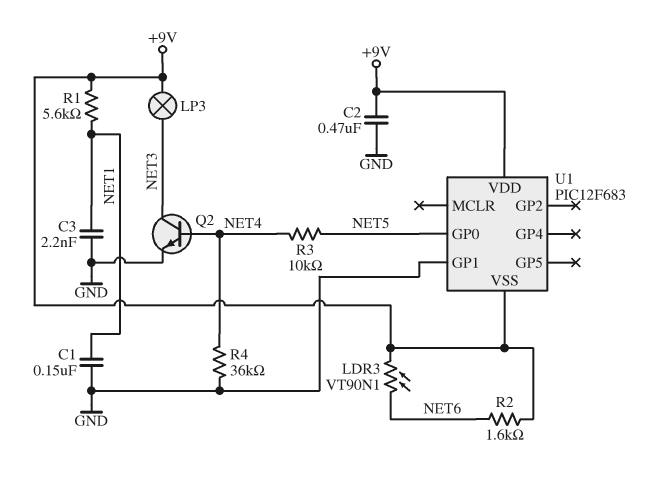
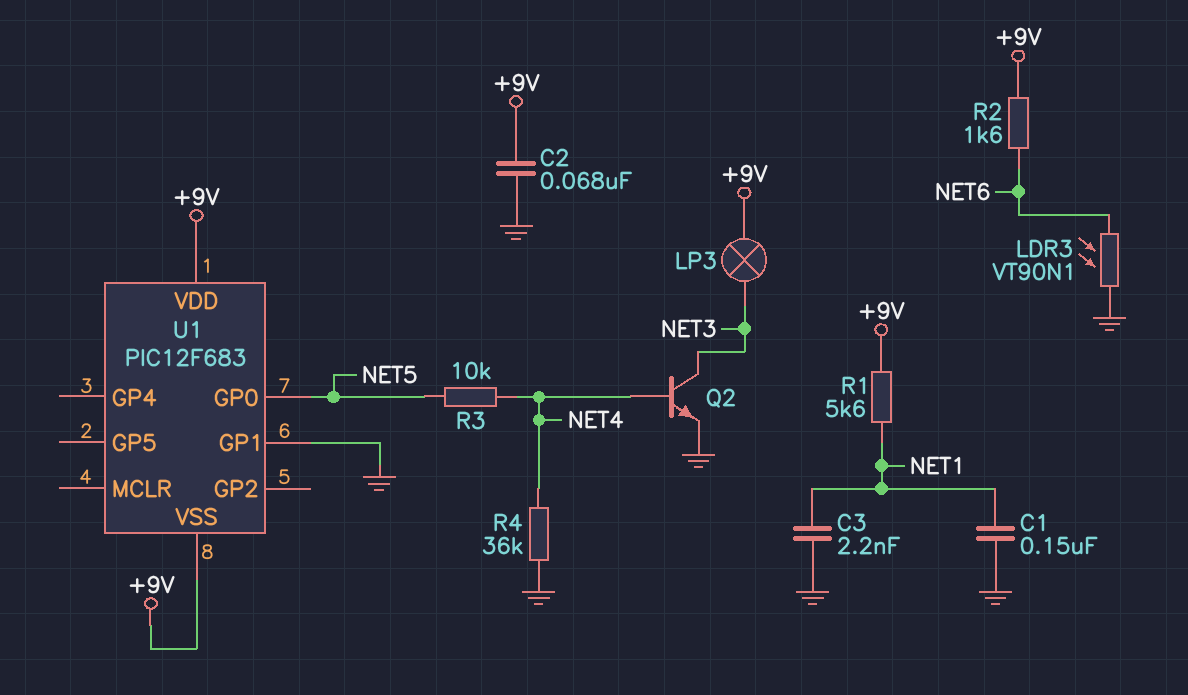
C2: 470nF (+9V, GND) -> 68nF (+9V, GND)
LDR3: VT90N1 (+9V, NET6) -> VT90N1 (GND, NET6)

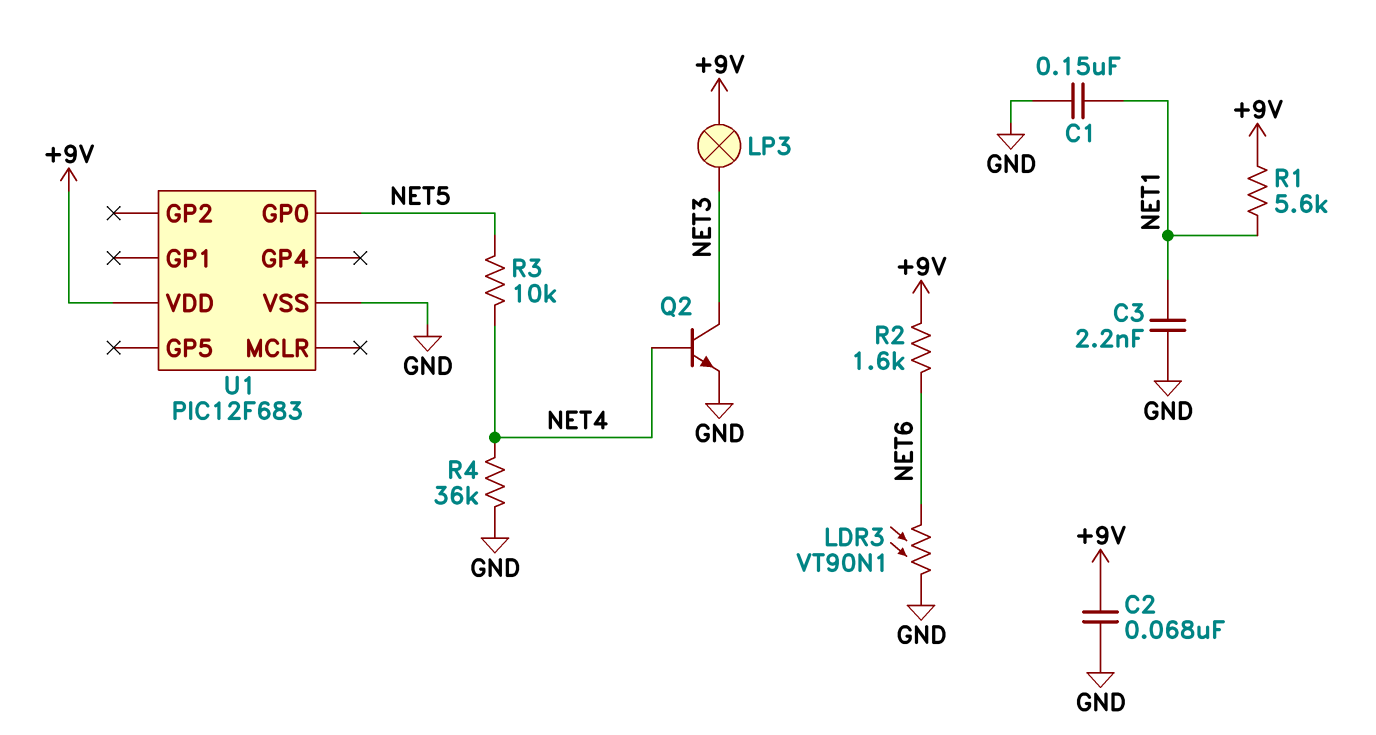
U1 pin GP1: GND -> none
U1 pin VSS: +9V -> GND

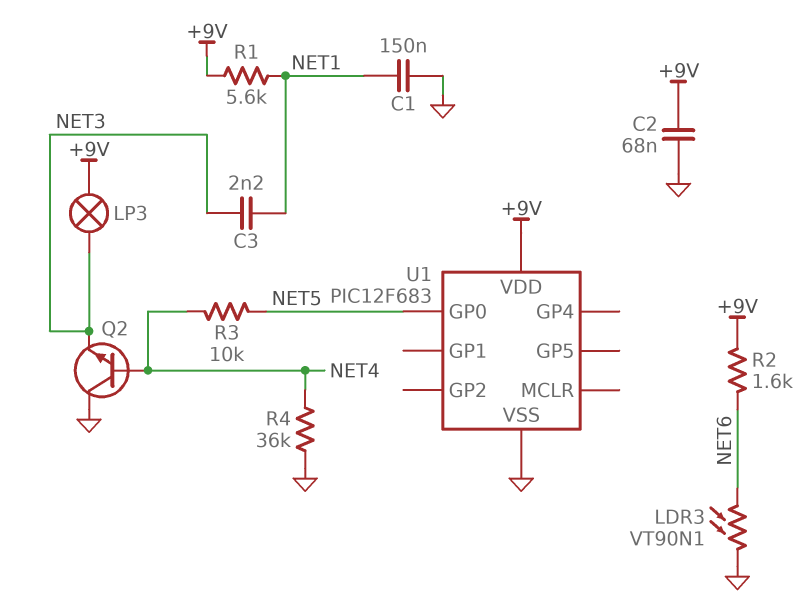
C3: 2.2nF (GND, NET1) -> 2.2nF (NET1, NET3)
Q2: NPN (B NET4, C NET3, E GND) -> NPN (B NET4, C GND, E NET3)

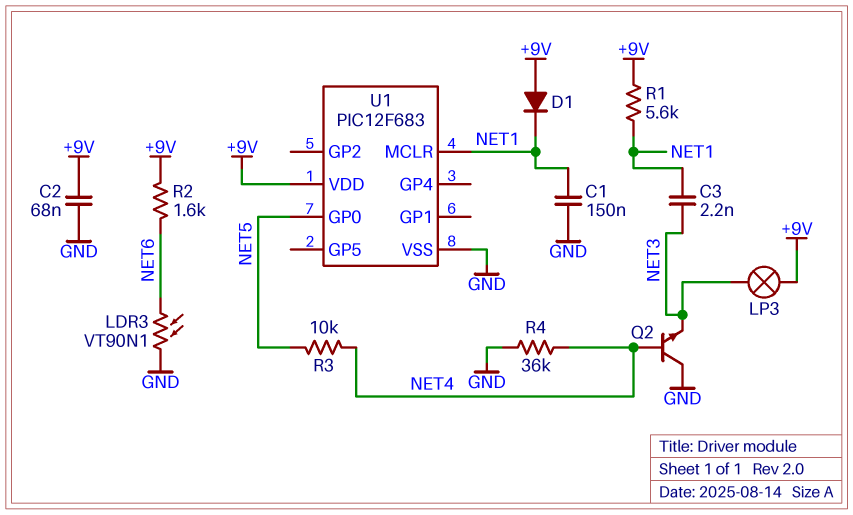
D1: none -> diode (A +9V, K NET1)
U1 pin MCLR: none -> NET1

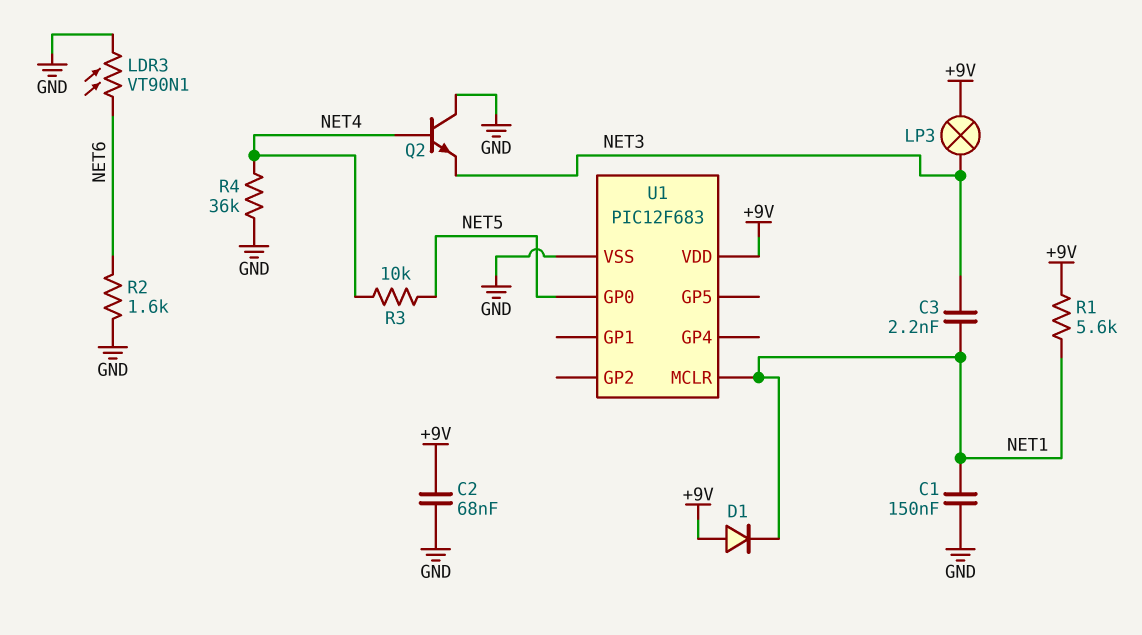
R2: 1.6k (+9V, NET6) -> 1.6k (GND, NET6)

